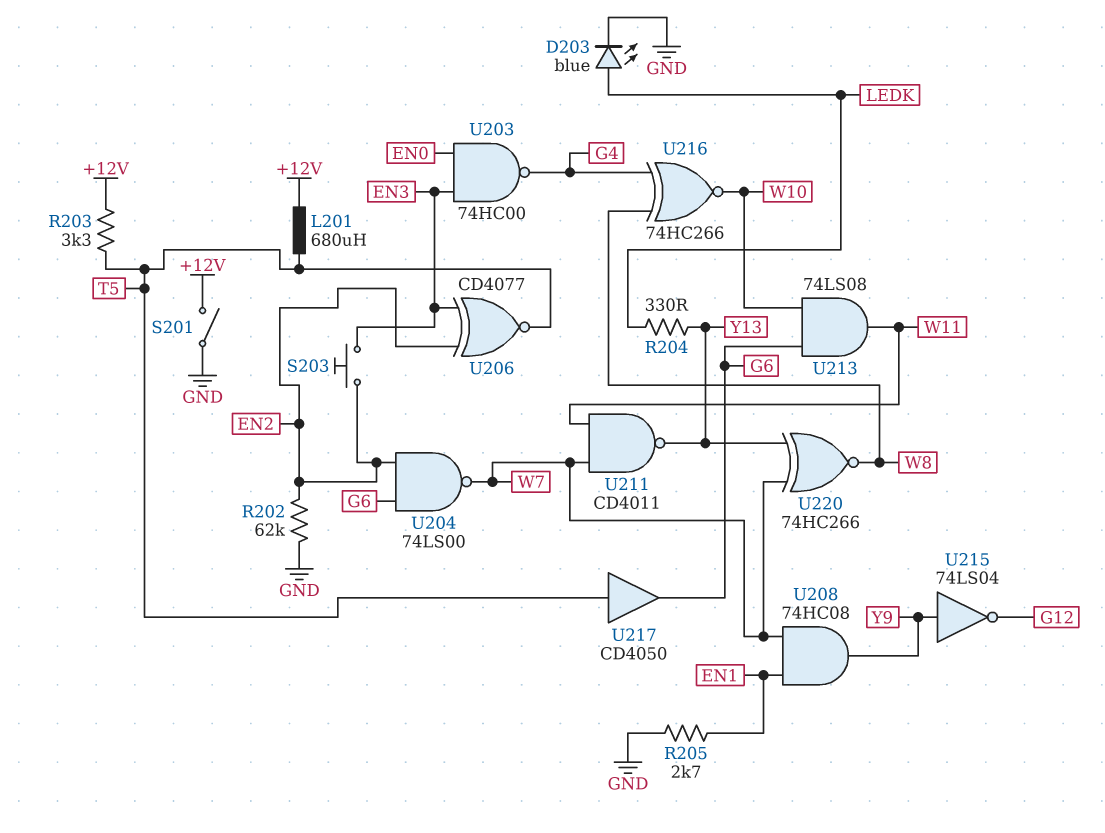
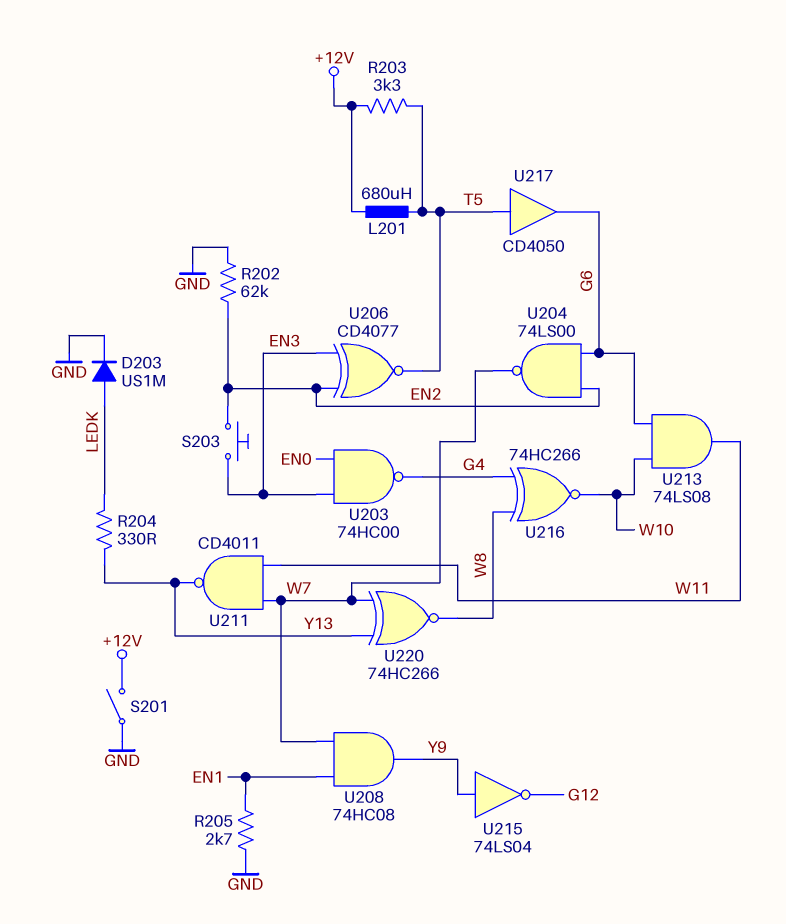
D203: LED blue (A LEDK, K GND) -> diode US1M (A LEDK, K GND)

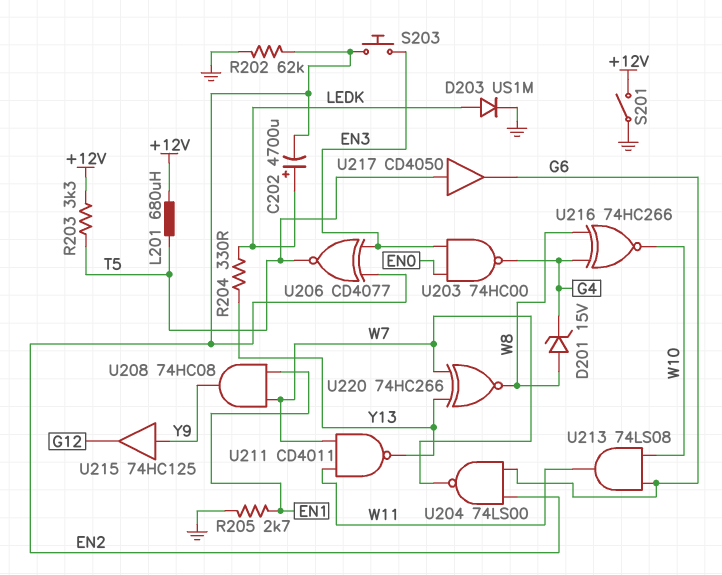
C202: none -> 4700uF (plus LEDK, minus EN2)
D201: none -> zener 15V (A W8, K G4)
U215: NOT 74LS04 (in Y9, out G12) -> buffer 74HC125 (in Y9, out G12)

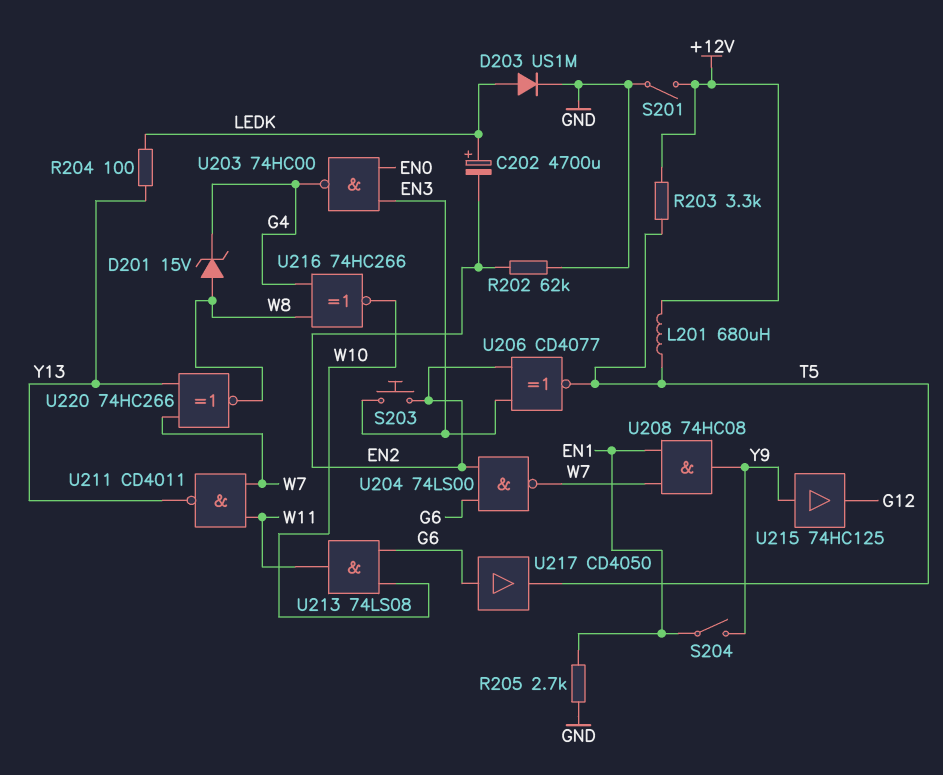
R204: 330 (LEDK, Y13) -> 100 (LEDK, Y13)
S204: none -> switch (EN1, Y9)
U217: buffer CD4050 (in T5, out G6) -> buffer CD4050 (in G6, out T5)

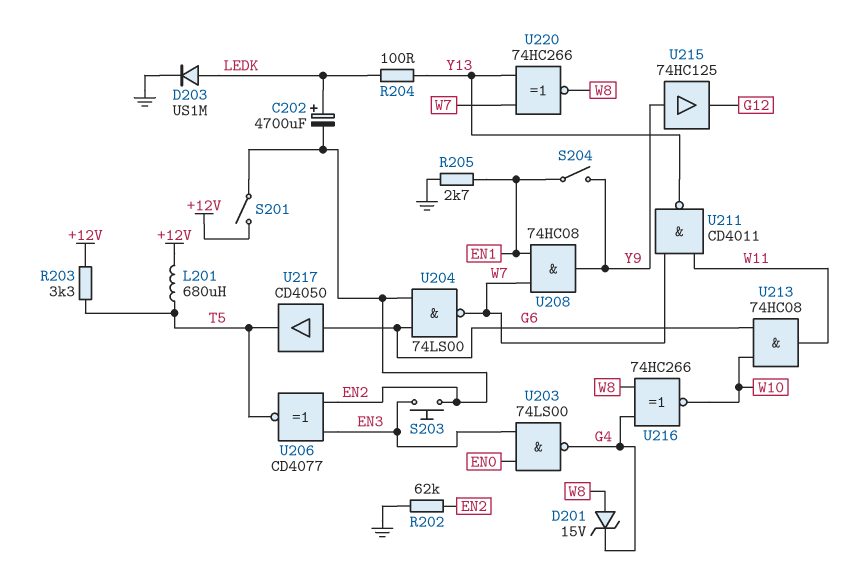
S201: switch (+12V, GND) -> switch (+12V, EN2)
U203: NAND 74HC00 (in EN0, in EN3, out G4) -> NAND 74LS00 (in EN0, in EN3, out G4)
U213: AND 74LS08 (in G6, in W10, out W11) -> AND 74HC08 (in G6, in W10, out W11)

